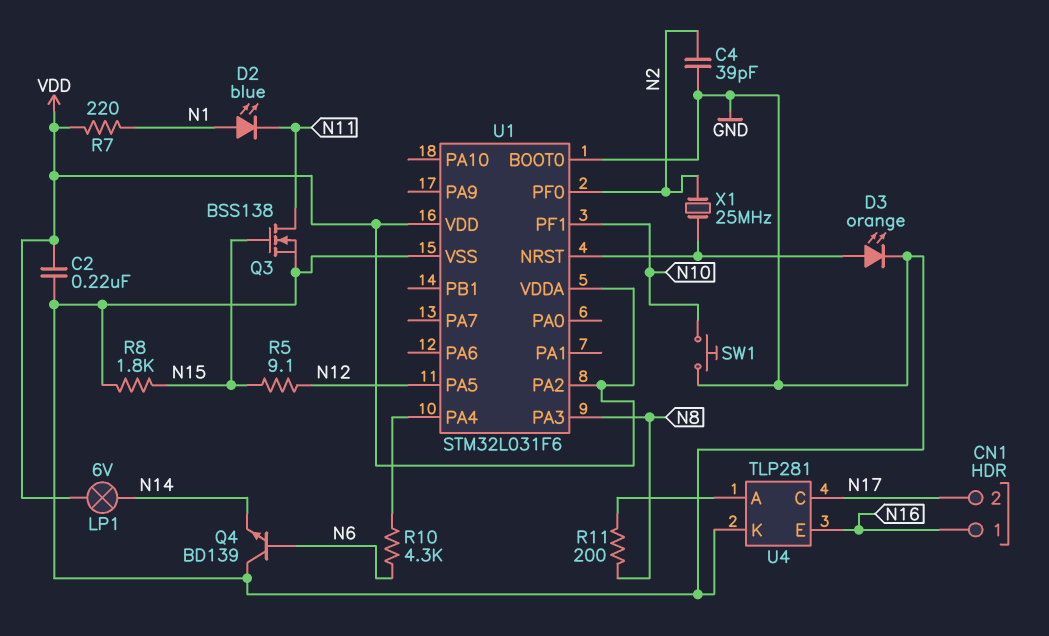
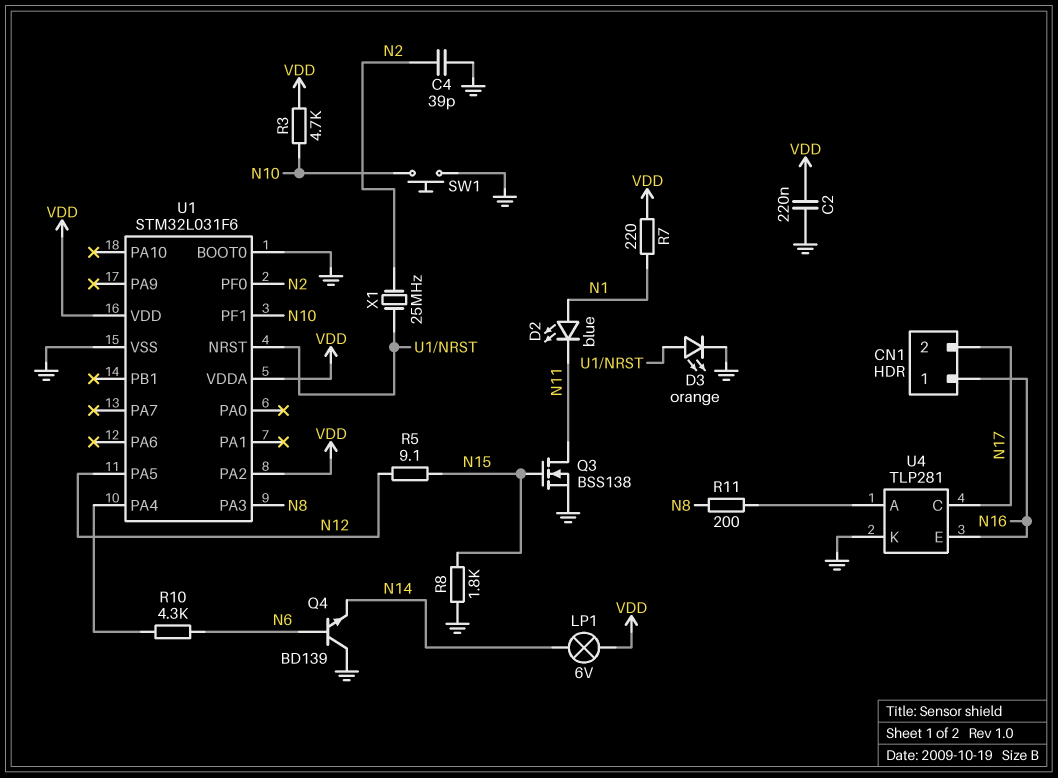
R3: none -> 4.7k (N10, VDD)

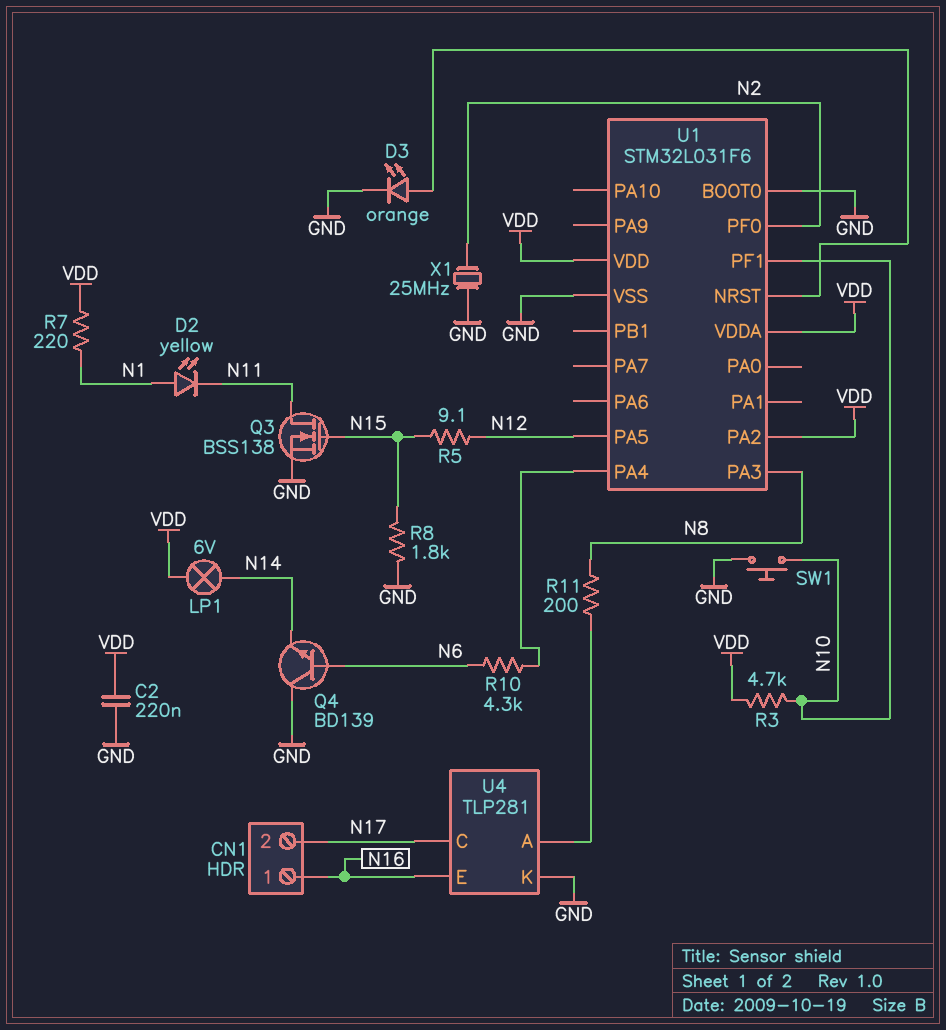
C4: 39pF (GND, N2) -> none
D2: LED blue (A N1, K N11) -> LED yellow (A N1, K N11)
X1: 25MHz (N2, U1/NRST) -> 25MHz (GND, N2)

